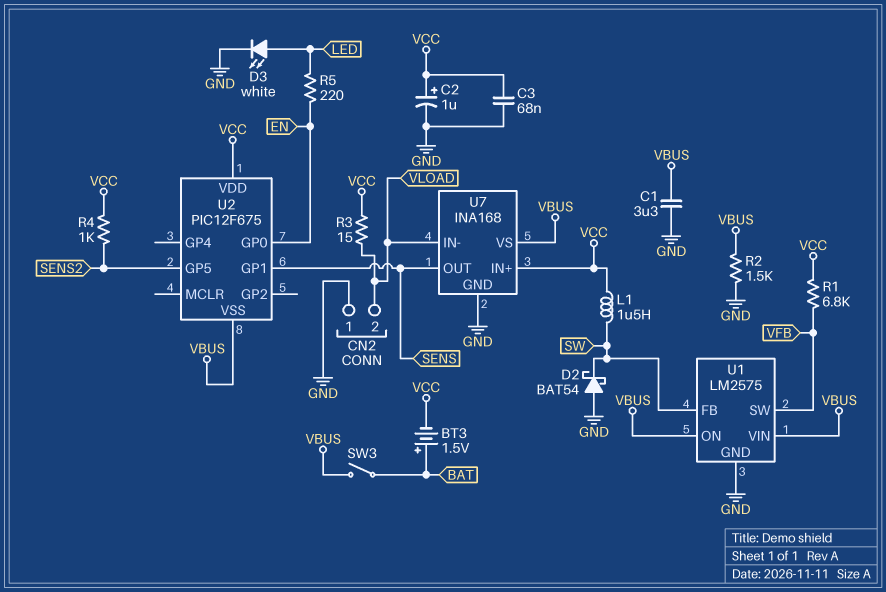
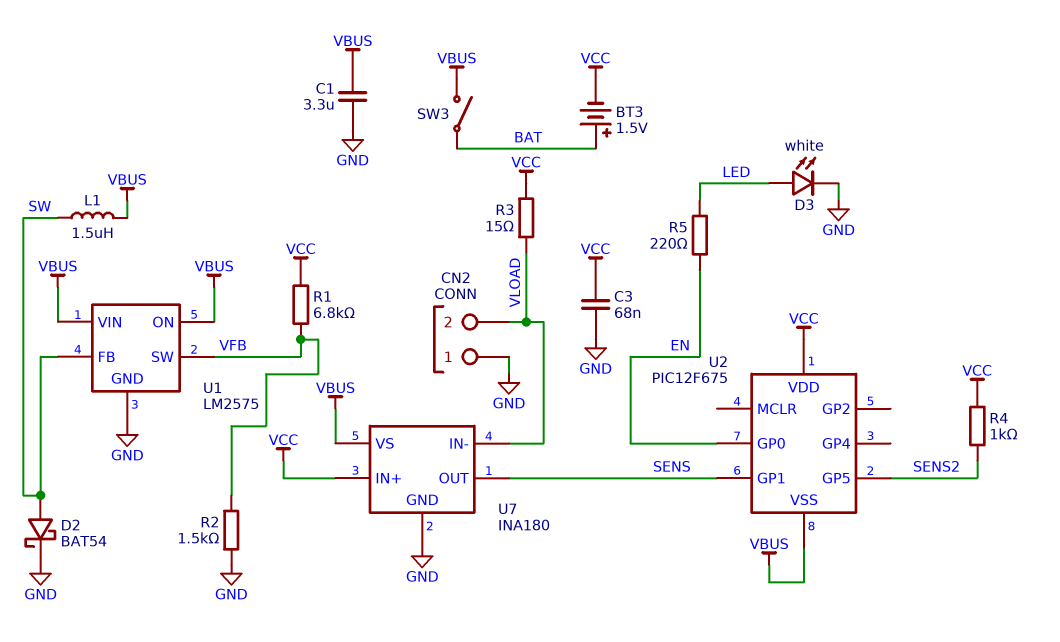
C2: 1uF (plus VCC, minus GND) -> none
D2: schottky BAT54 (A GND, K SW) -> schottky BAT54 (A SW, K GND)
L1: 1.5uH (SW, VCC) -> 1.5uH (SW, VBUS)
R2: 1.5k (GND, VBUS) -> 1.5k (GND, VFB)
U7: INA168 -> INA180

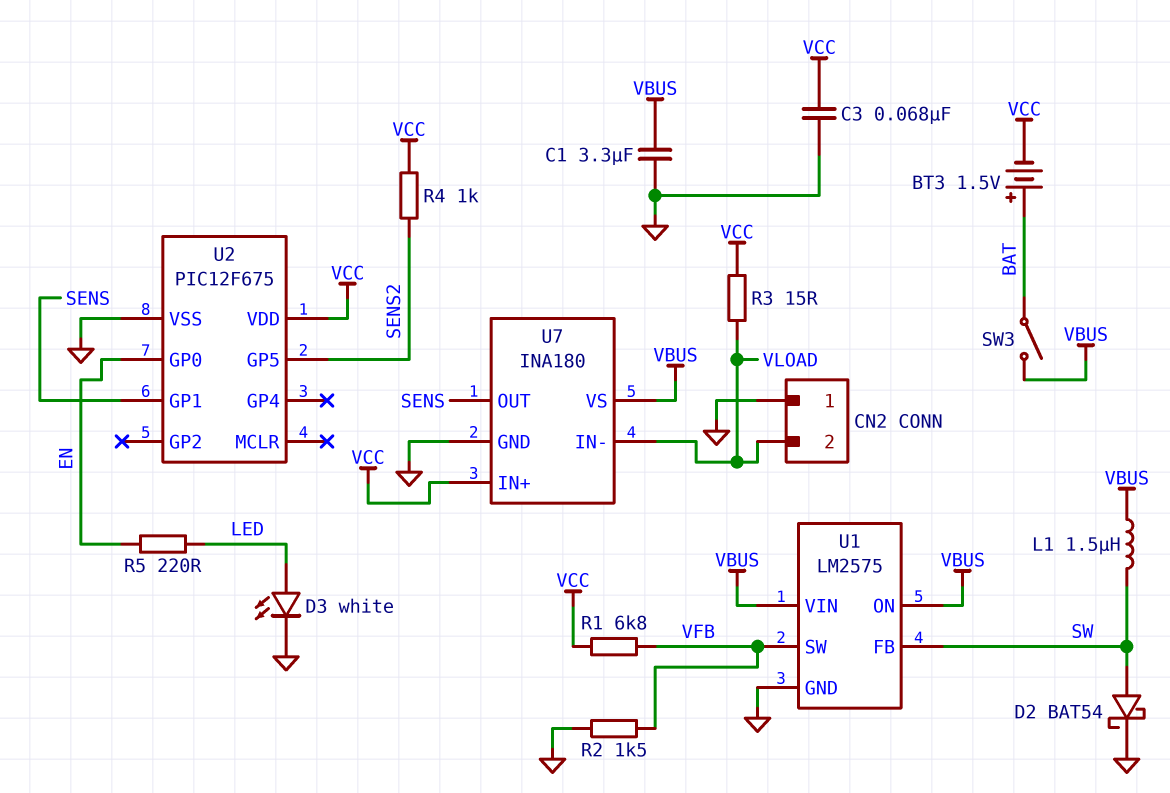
U2 pin VSS: VBUS -> GND

